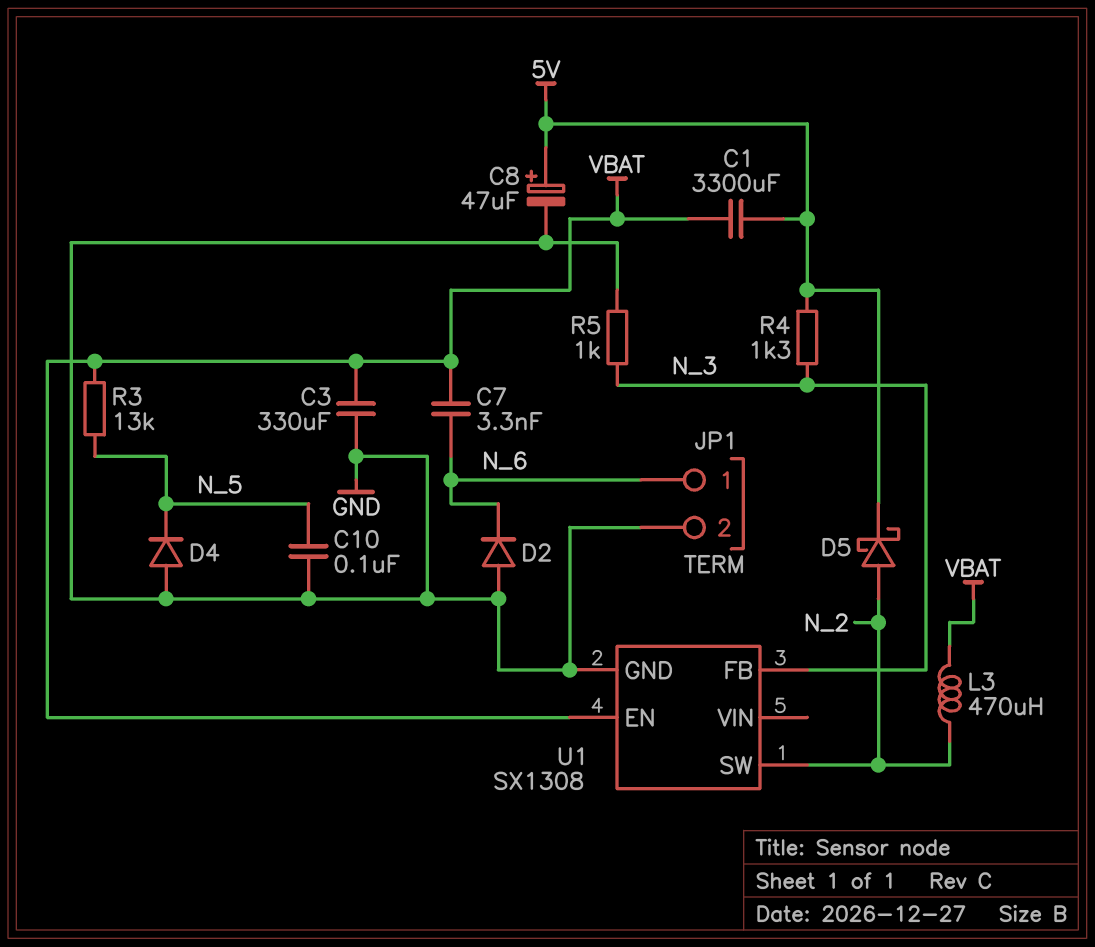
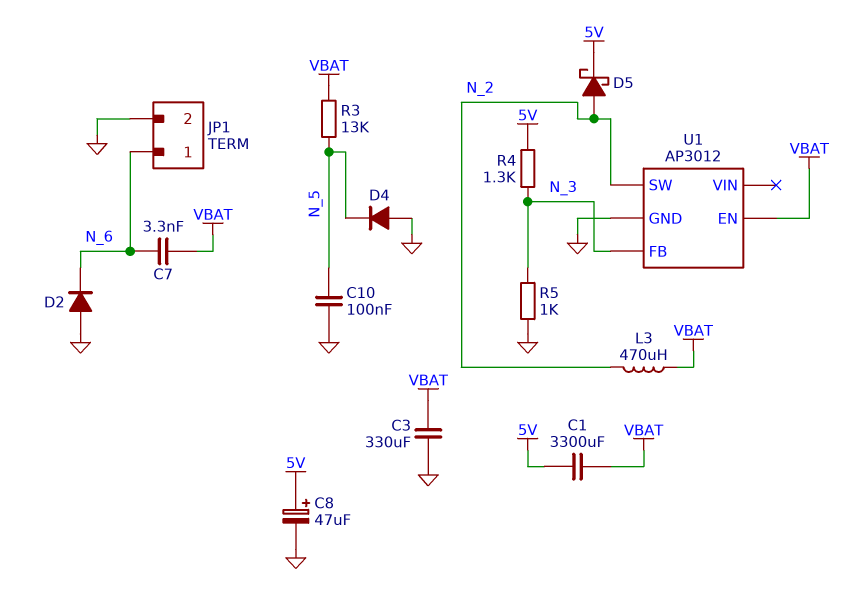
U1: SX1308 -> AP3012

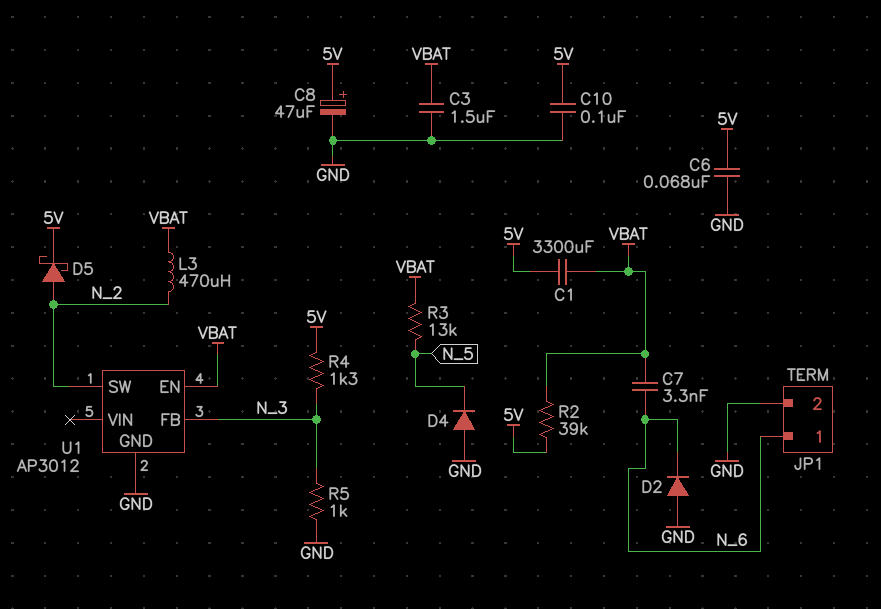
C3: 330uF (GND, VBAT) -> 1.5uF (GND, VBAT)
C6: none -> 68nF (5V, GND)
C10: 100nF (GND, N_5) -> 100nF (5V, GND)
R2: none -> 39k (5V, VBAT)

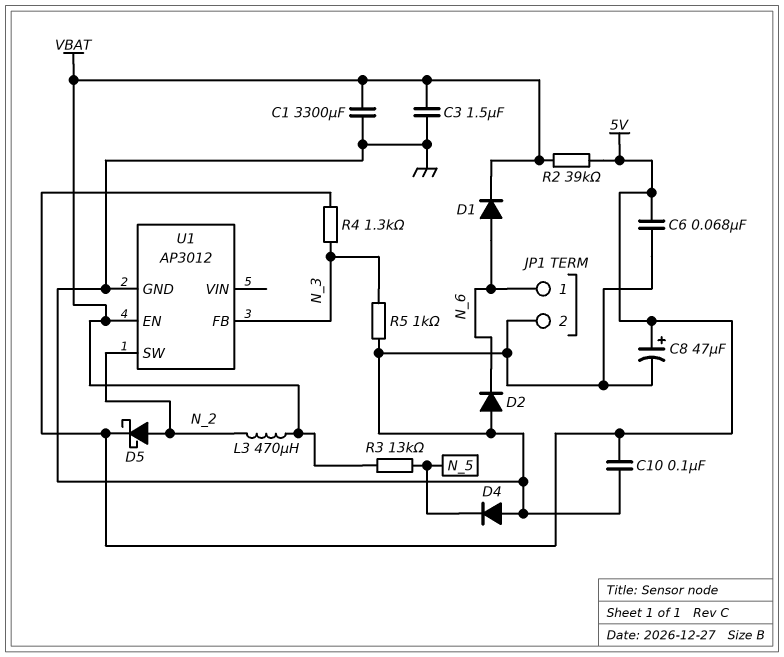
C1: 3300uF (5V, VBAT) -> 3300uF (GND, VBAT)
C7: 3.3nF (N_6, VBAT) -> none
D1: none -> diode (A N_6, K VBAT)

